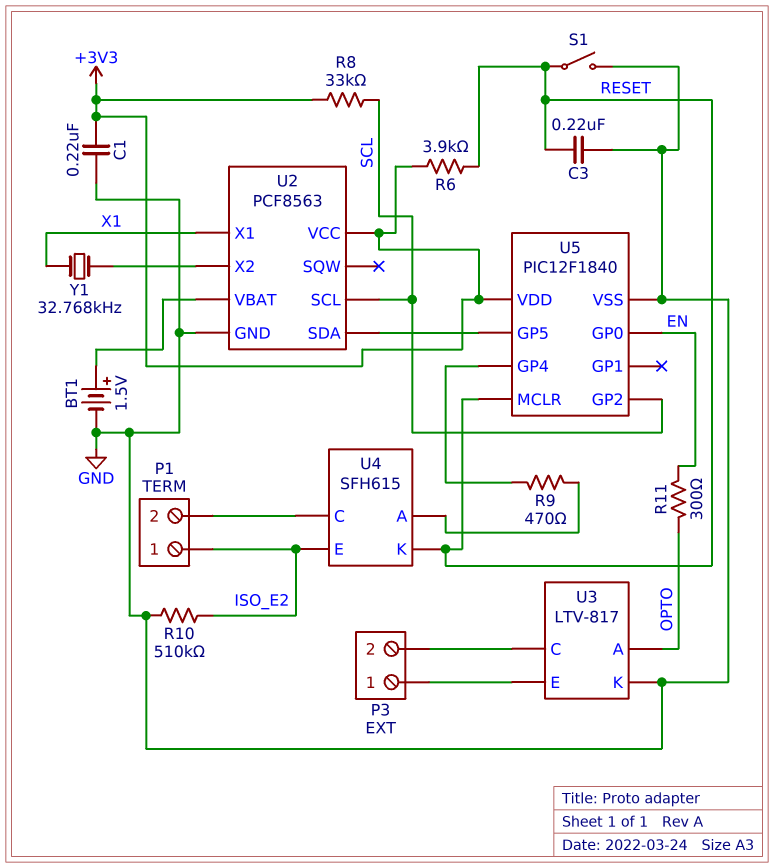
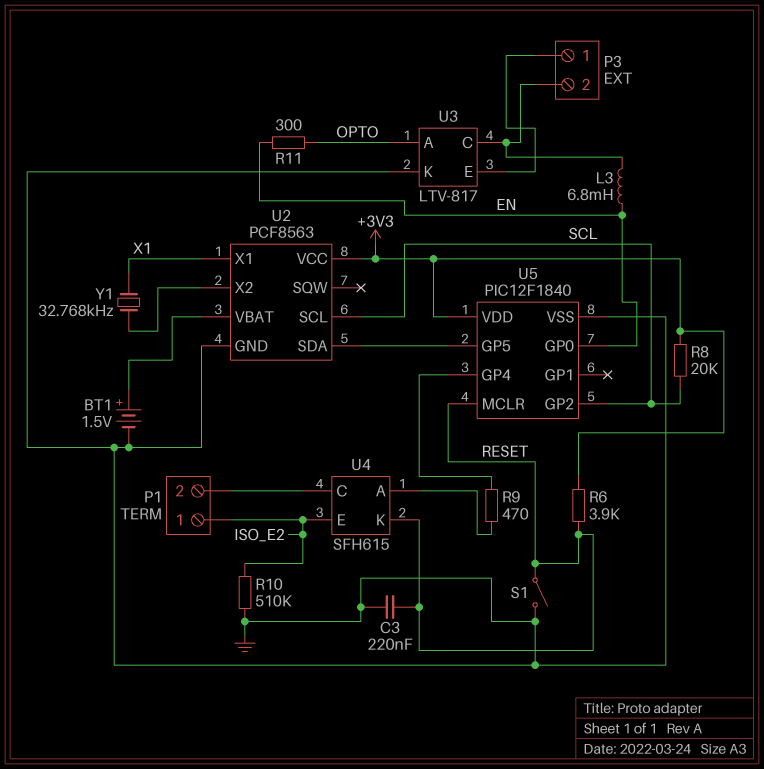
C1: 220nF (+3V3, GND) -> none
L3: none -> 6.8mH (EN, P3/2)
R8: 33k (+3V3, SCL) -> 20k (+3V3, SCL)

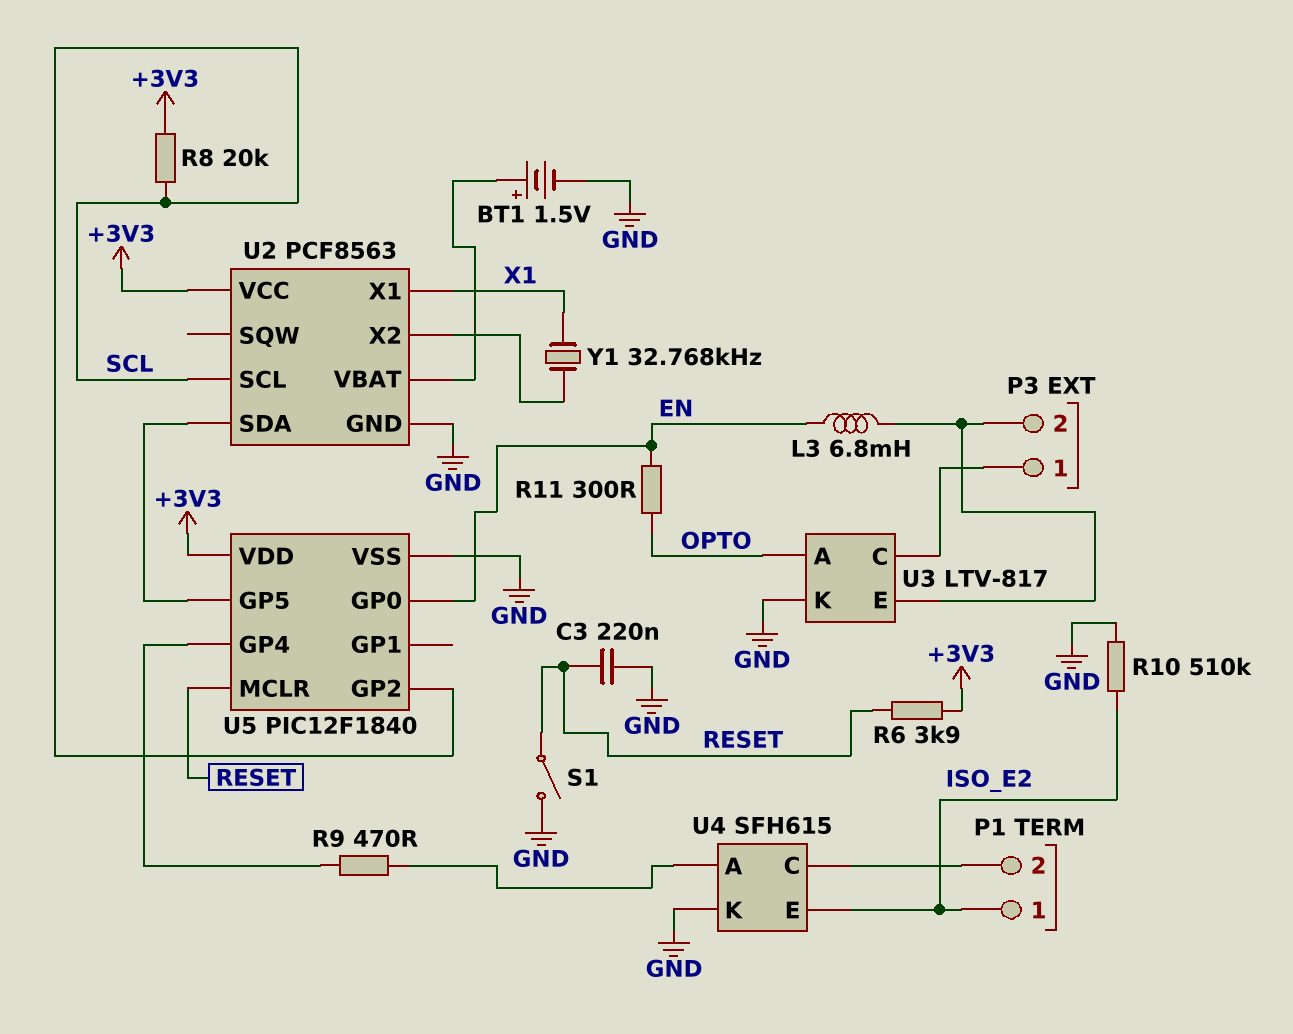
U3 pin C: P3/2 -> P3/1
U3 pin E: P3/1 -> P3/2
U4 pin K: RESET -> GND

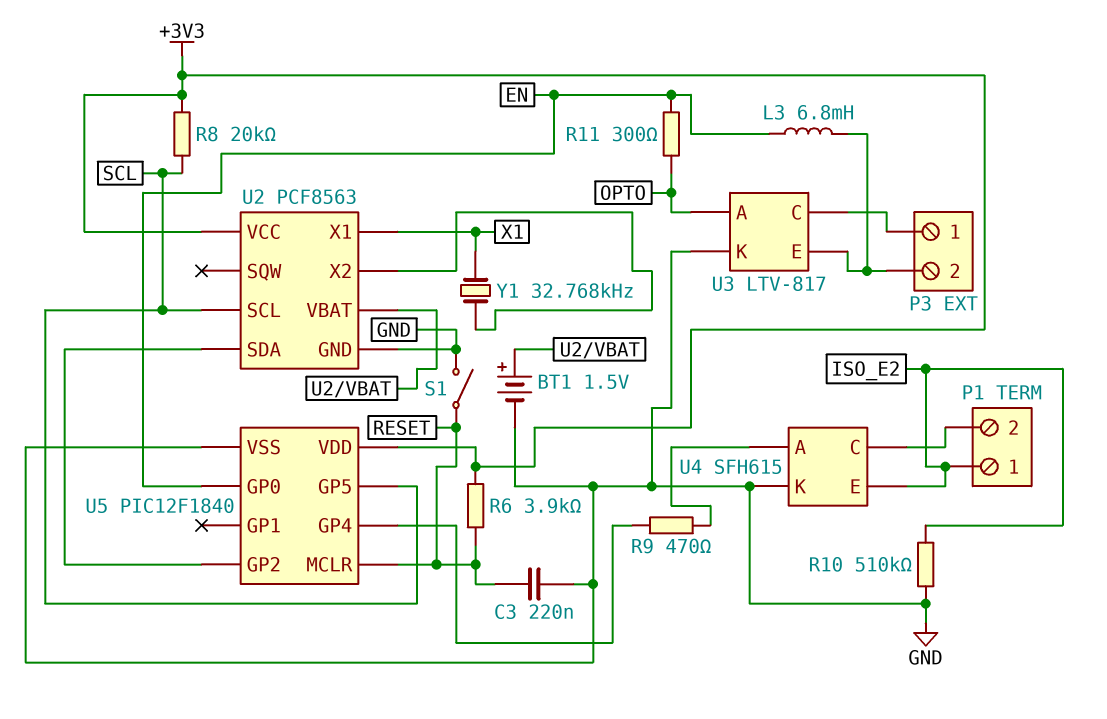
U5 pin GP2: SCL -> U2/SDA
U5 pin GP5: U2/SDA -> SCL

